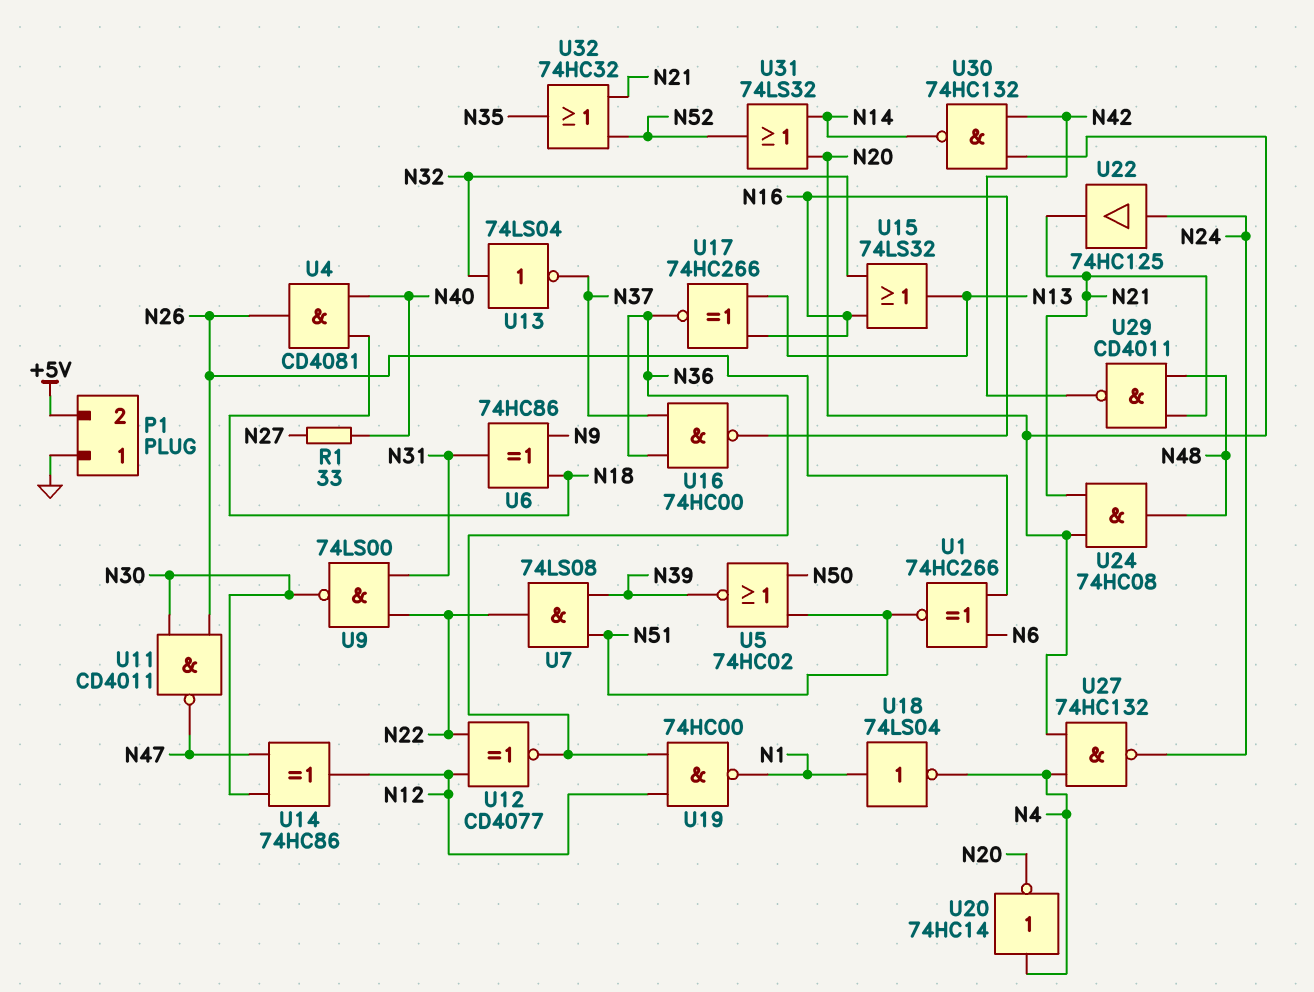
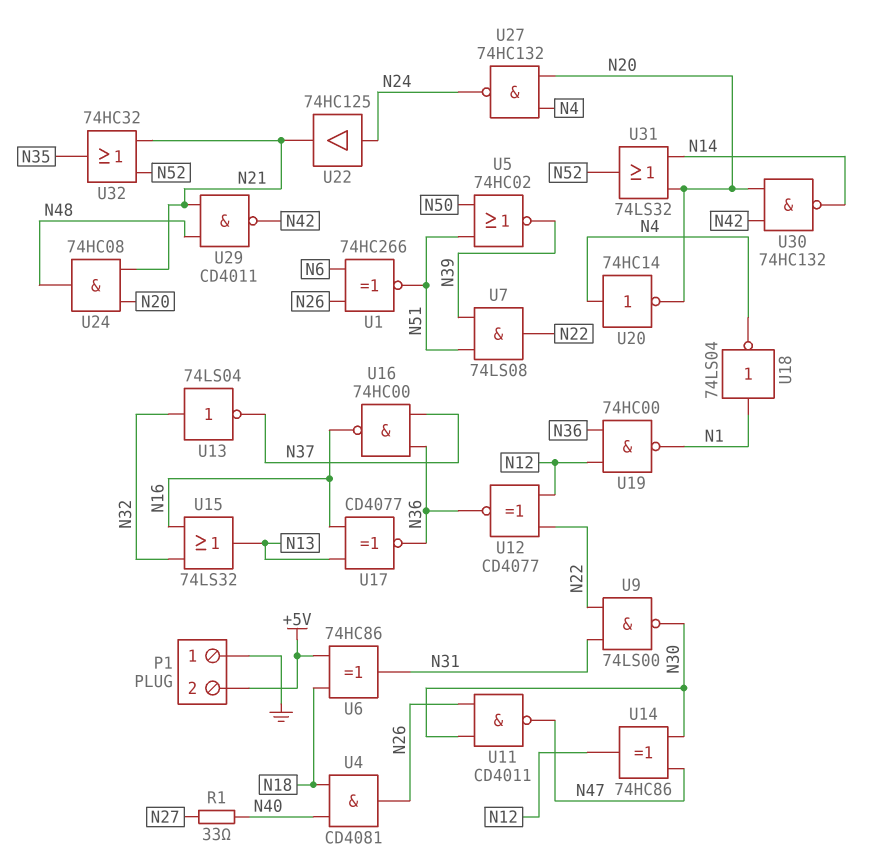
U6: XOR 74HC86 (in N9, in N18, out N31) -> XOR 74HC86 (in +5V, in N18, out N31)
U17: XNOR 74HC266 (in N13, in N16, out N36) -> XNOR CD4077 (in N13, in N16, out N36)

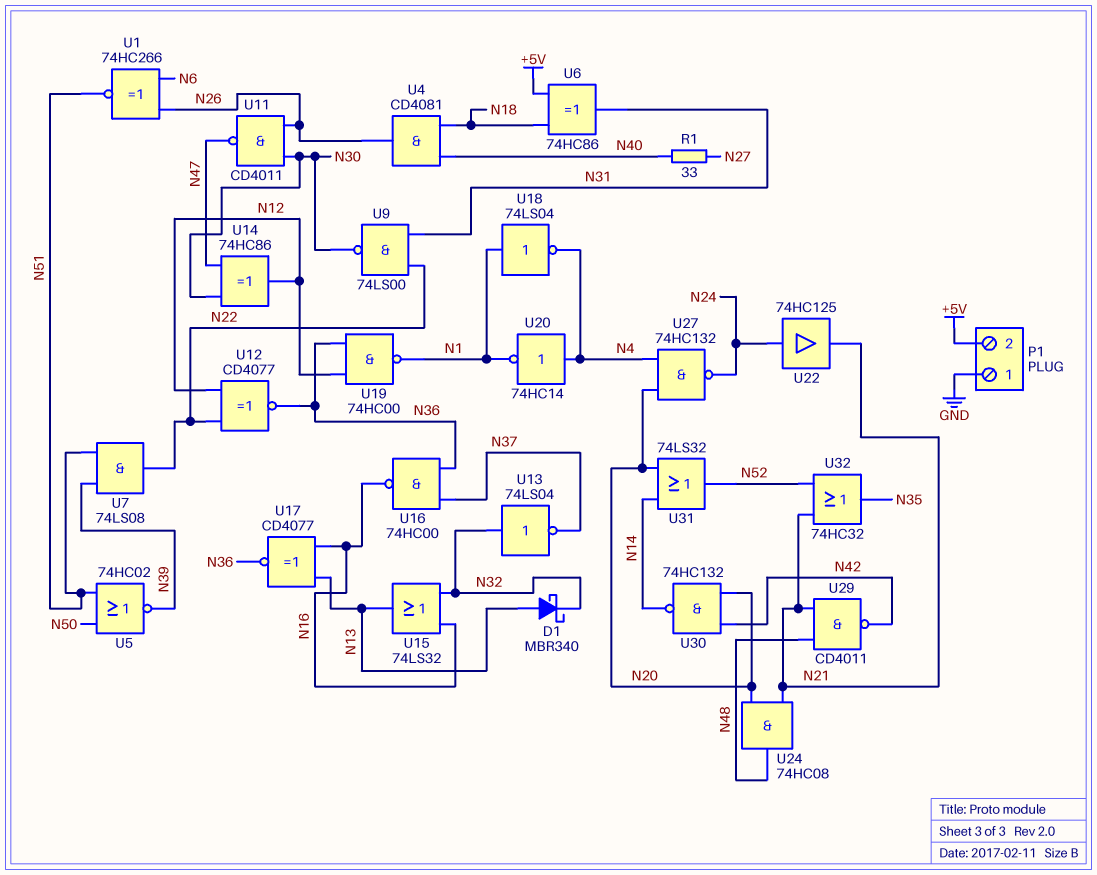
D1: none -> schottky MBR340 (A N13, K N32)
U20: NOT 74HC14 (in N4, out N20) -> NOT 74HC14 (in N4, out N1)

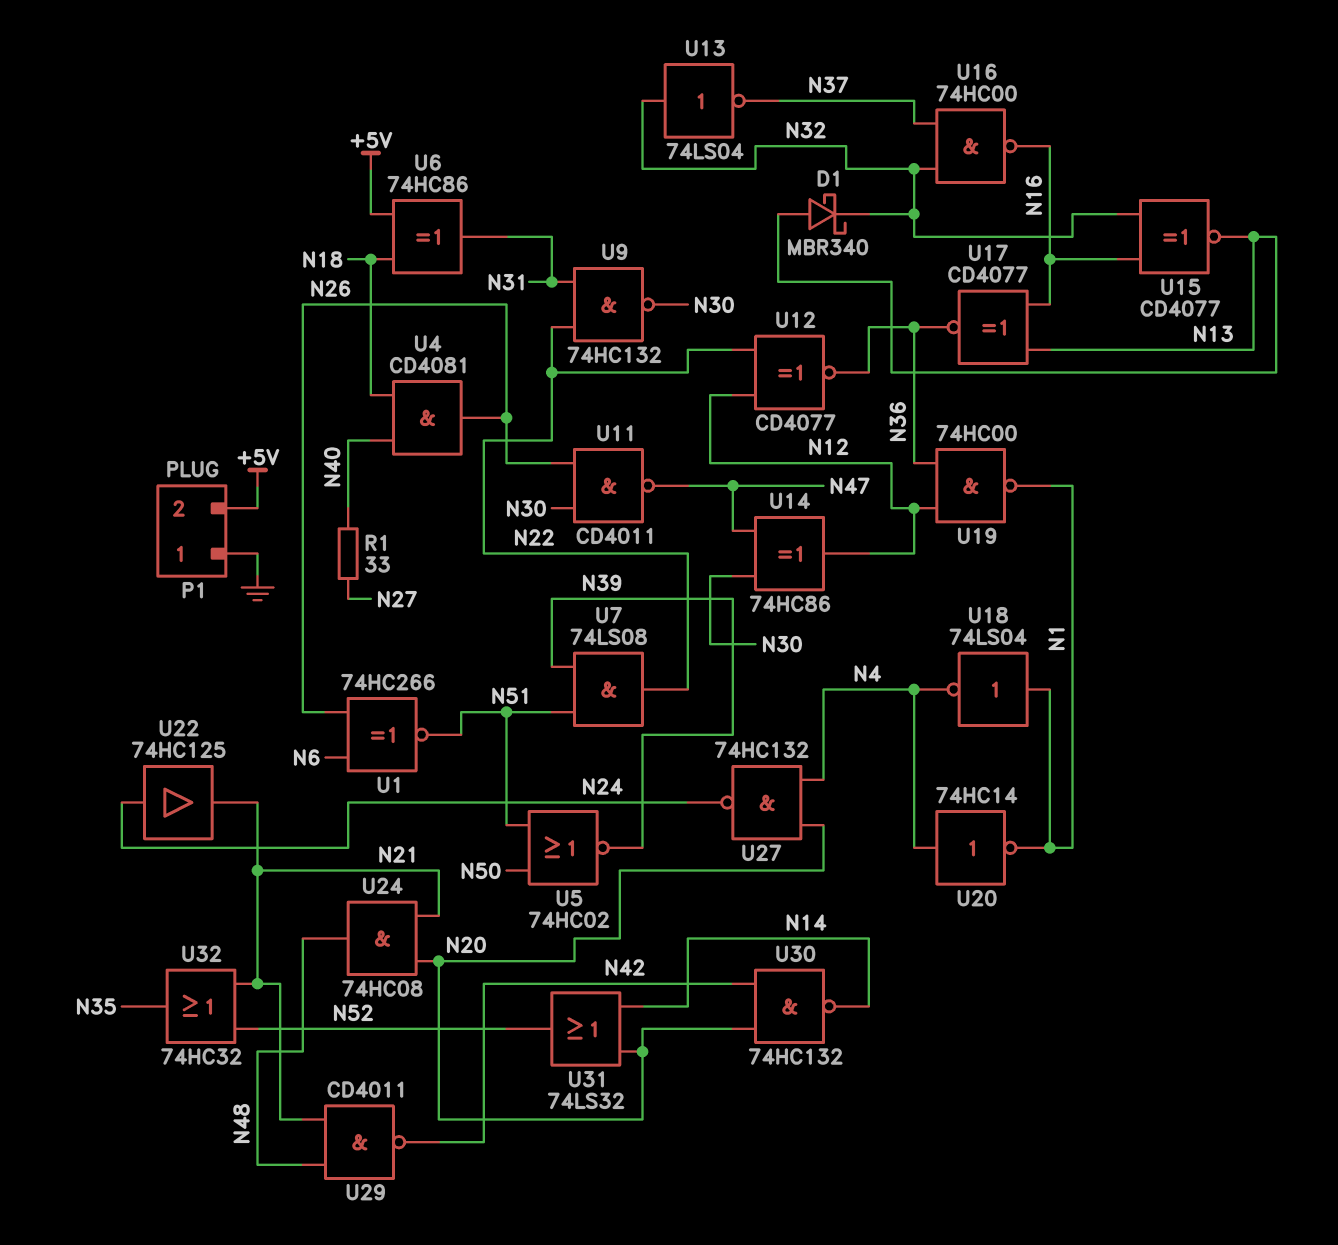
U9: NAND 74LS00 (in N22, in N31, out N30) -> NAND 74HC132 (in N22, in N31, out N30)
U15: OR 74LS32 (in N16, in N32, out N13) -> XNOR CD4077 (in N16, in N32, out N13)
U16: NAND 74HC00 (in N36, in N37, out N16) -> NAND 74HC00 (in N32, in N37, out N16)

